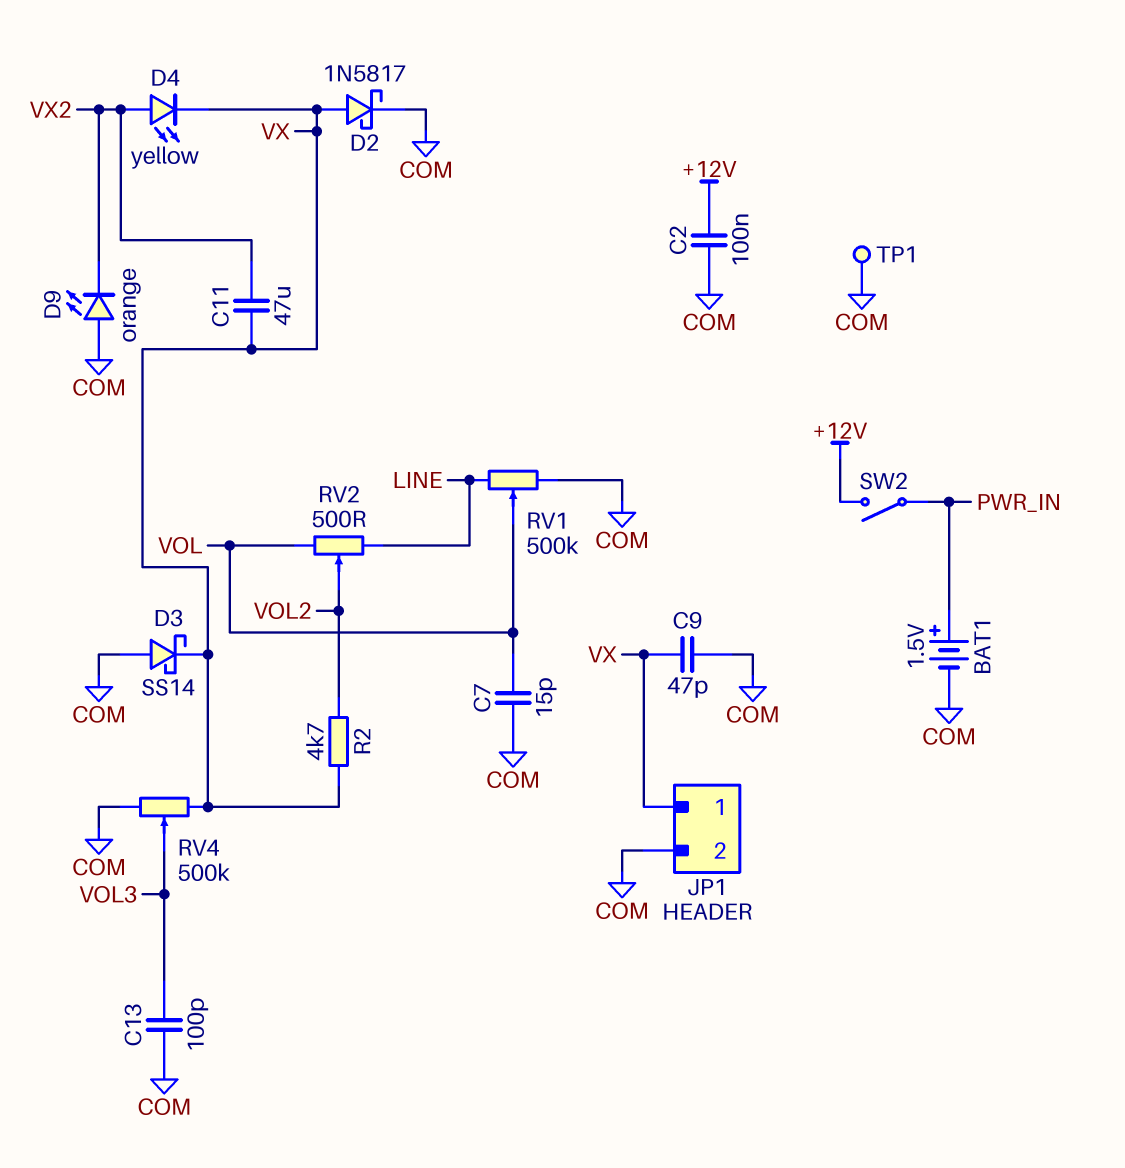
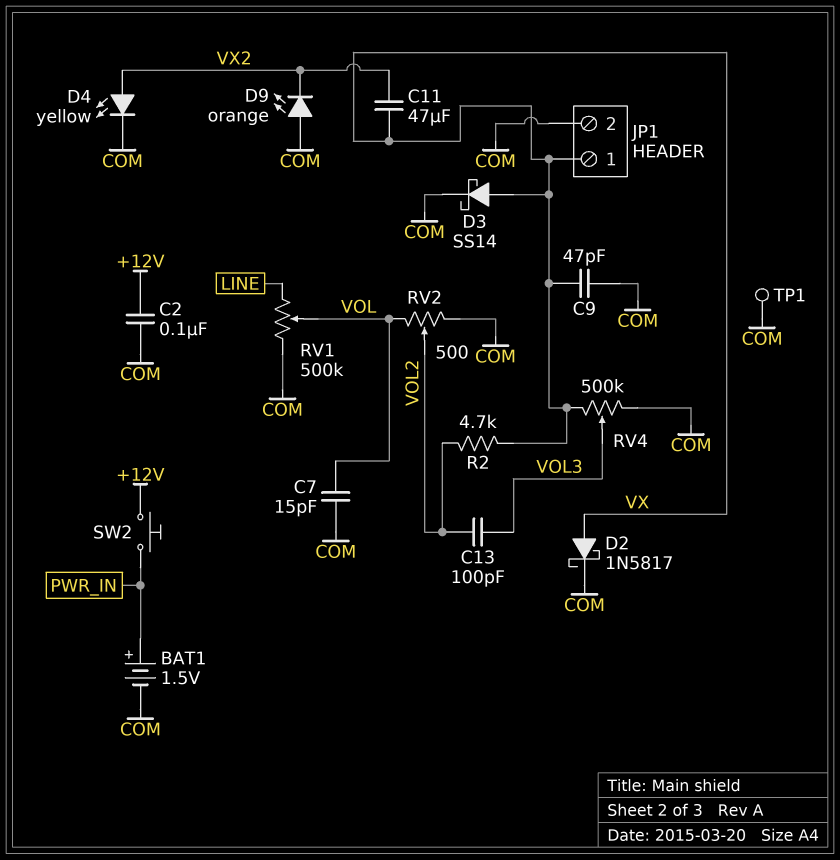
C13: 100pF (COM, VOL3) -> 100pF (VOL2, VOL3)
D3: schottky SS14 (A COM, K VX) -> schottky SS14 (A VX, K COM)
D4: LED yellow (A VX2, K VX) -> LED yellow (A VX2, K COM)
RV2: 500 (LINE, VOL, wiper VOL2) -> 500 (COM, VOL, wiper VOL2)
SW2: switch (+12V, PWR_IN) -> button (+12V, PWR_IN)

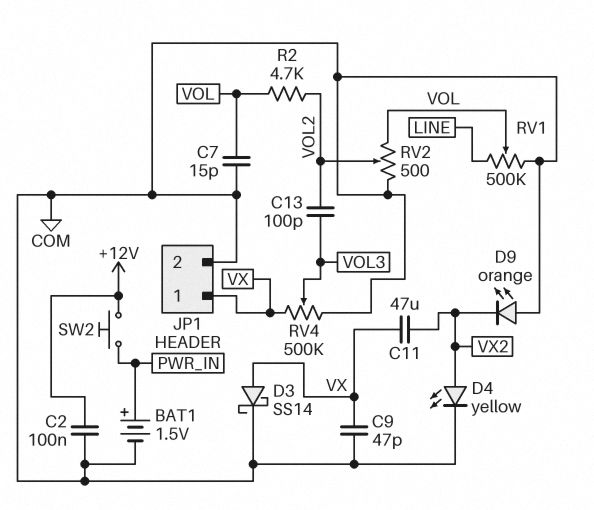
D2: schottky 1N5817 (A VX, K COM) -> none
R2: 4.7k (VOL2, VX) -> 4.7k (VOL, VOL2)
TP1: test point (COM) -> none

